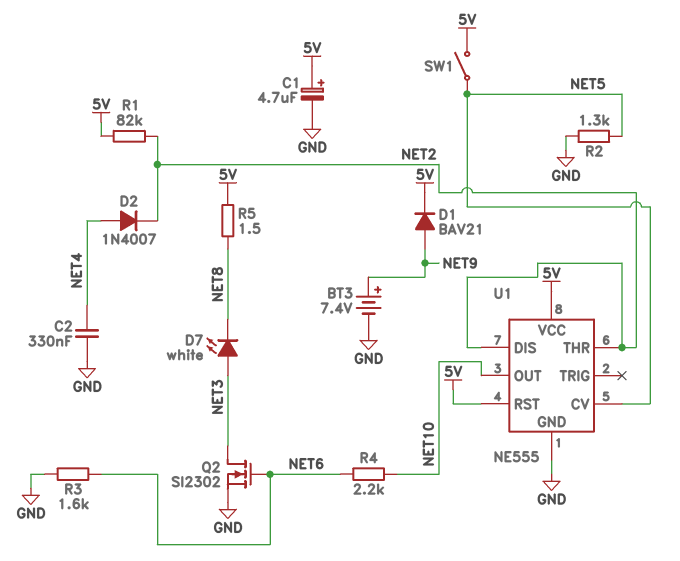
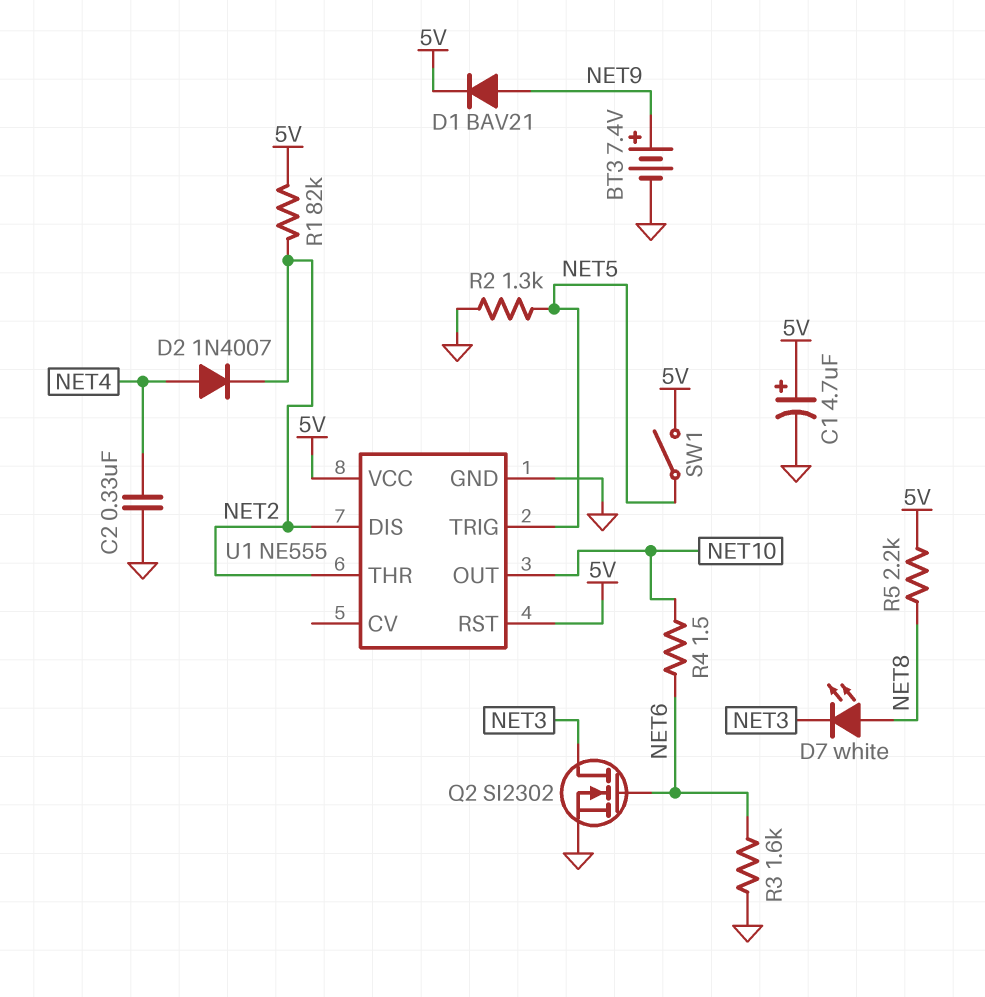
D7: LED white (A NET3, K NET8) -> LED white (A NET8, K NET3)
R4: 2.2k (NET6, NET10) -> 1.5 (NET6, NET10)
R5: 1.5 (5V, NET8) -> 2.2k (5V, NET8)
U1 pin CV: NET5 -> none
U1 pin TRIG: none -> NET5

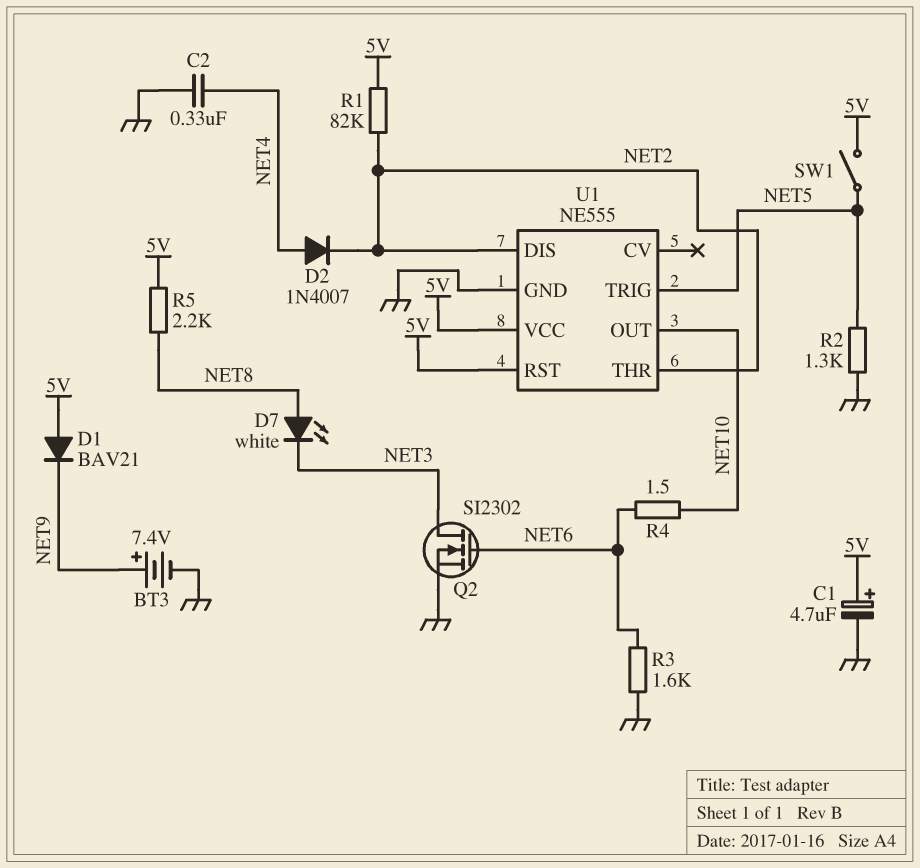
D1: diode BAV21 (A NET9, K 5V) -> diode BAV21 (A 5V, K NET9)

